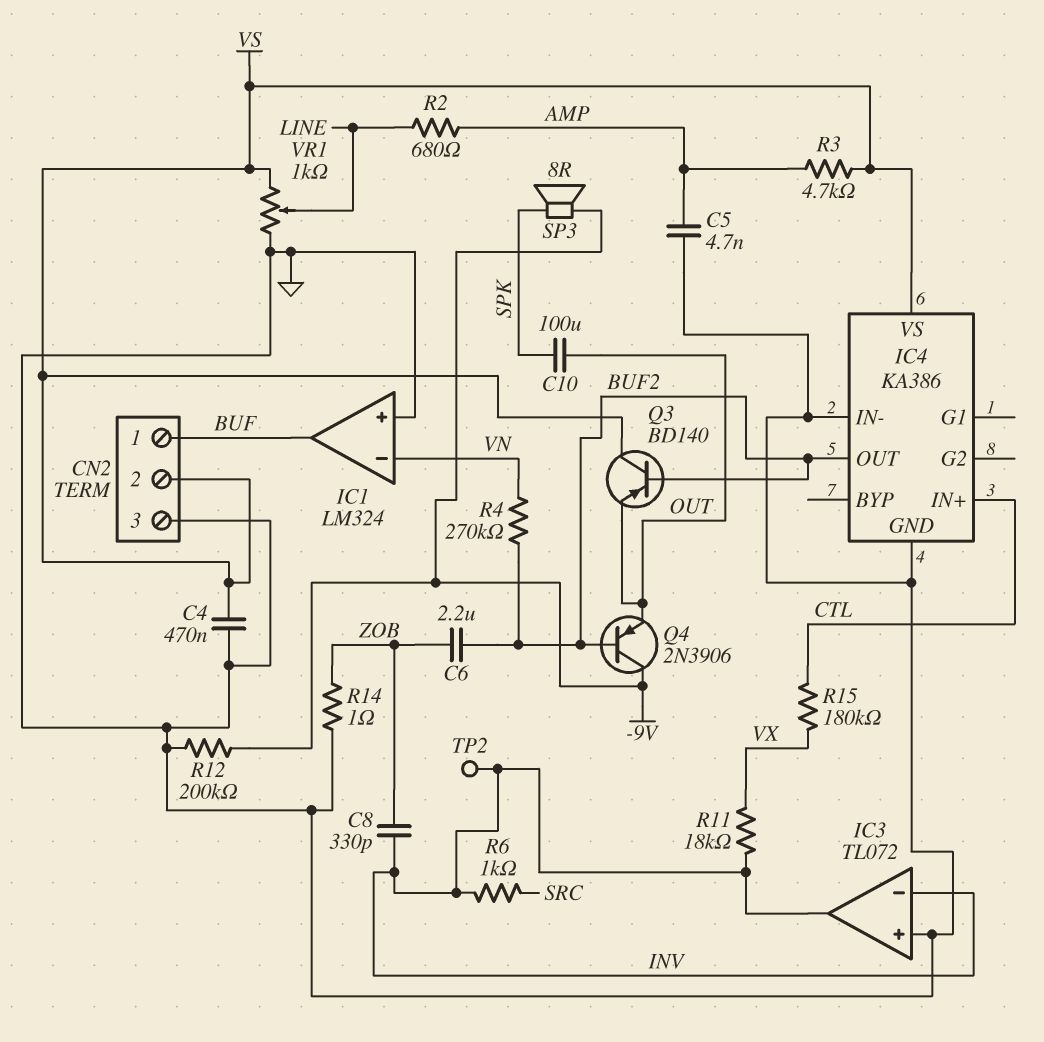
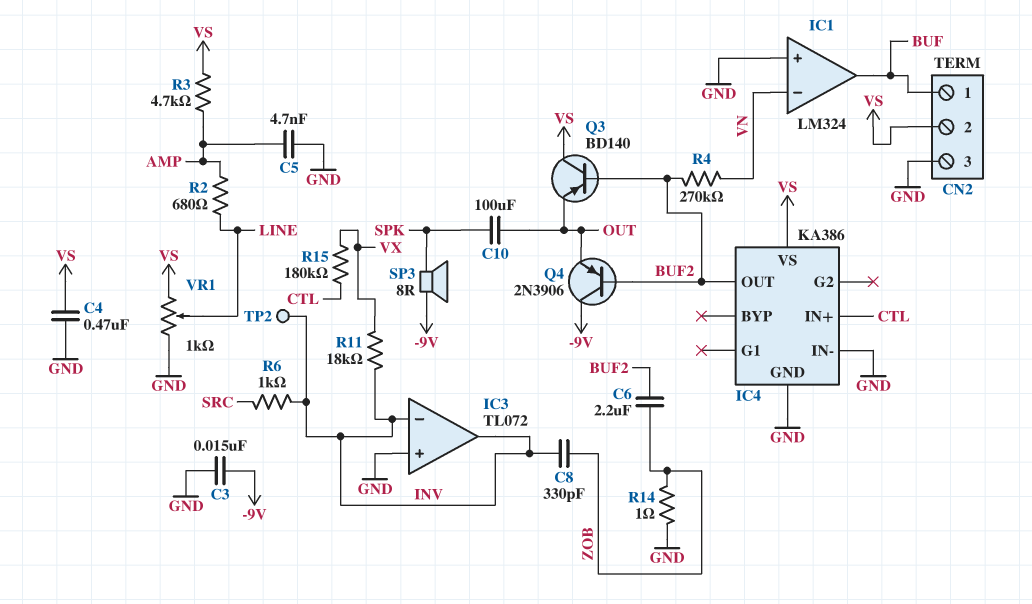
C3: none -> 15nF (-9V, GND)
R12: 200k (-9V, GND) -> none

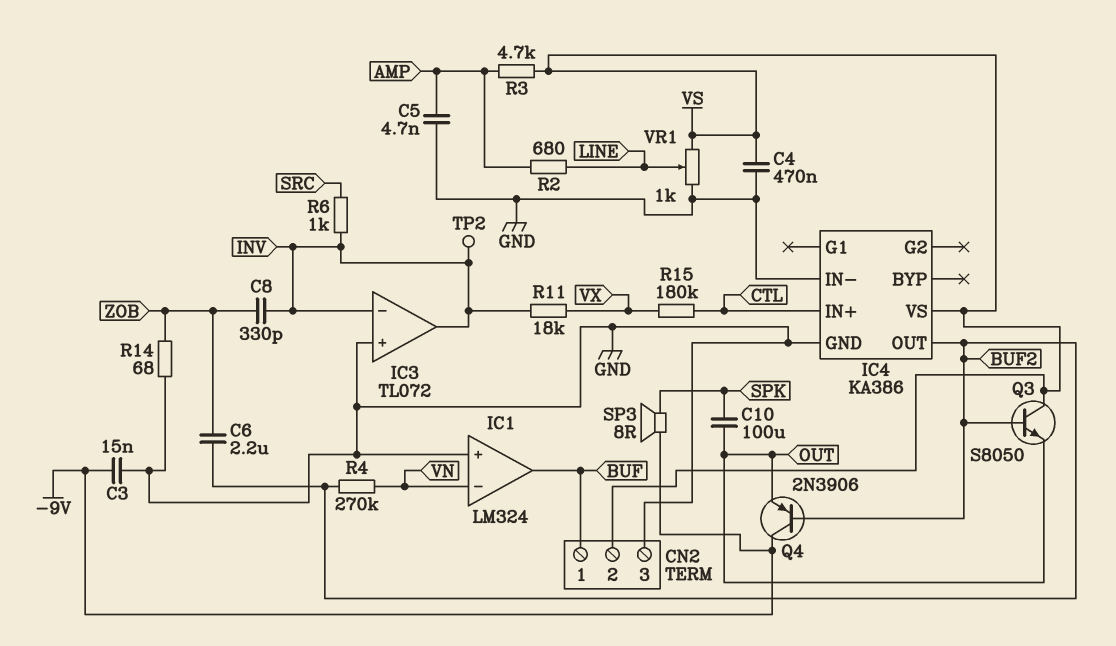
Q3: PNP BD140 (B BUF2, C VS, E OUT) -> NPN S8050 (B BUF2, C VS, E OUT)
R14: 1 (GND, ZOB) -> 68 (GND, ZOB)

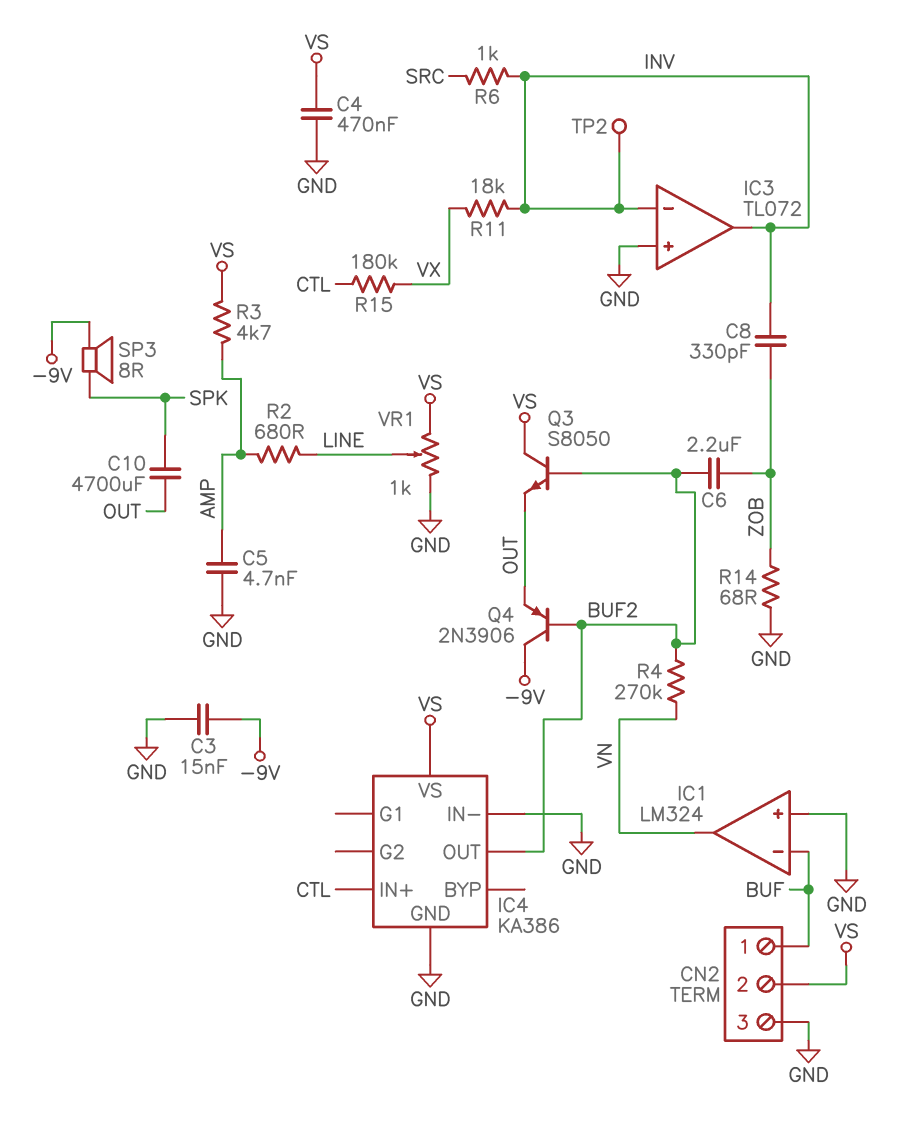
C10: 100uF (OUT, SPK) -> 4700uF (OUT, SPK)
IC1 pin in-: VN -> BUF
IC1 pin out: BUF -> VN

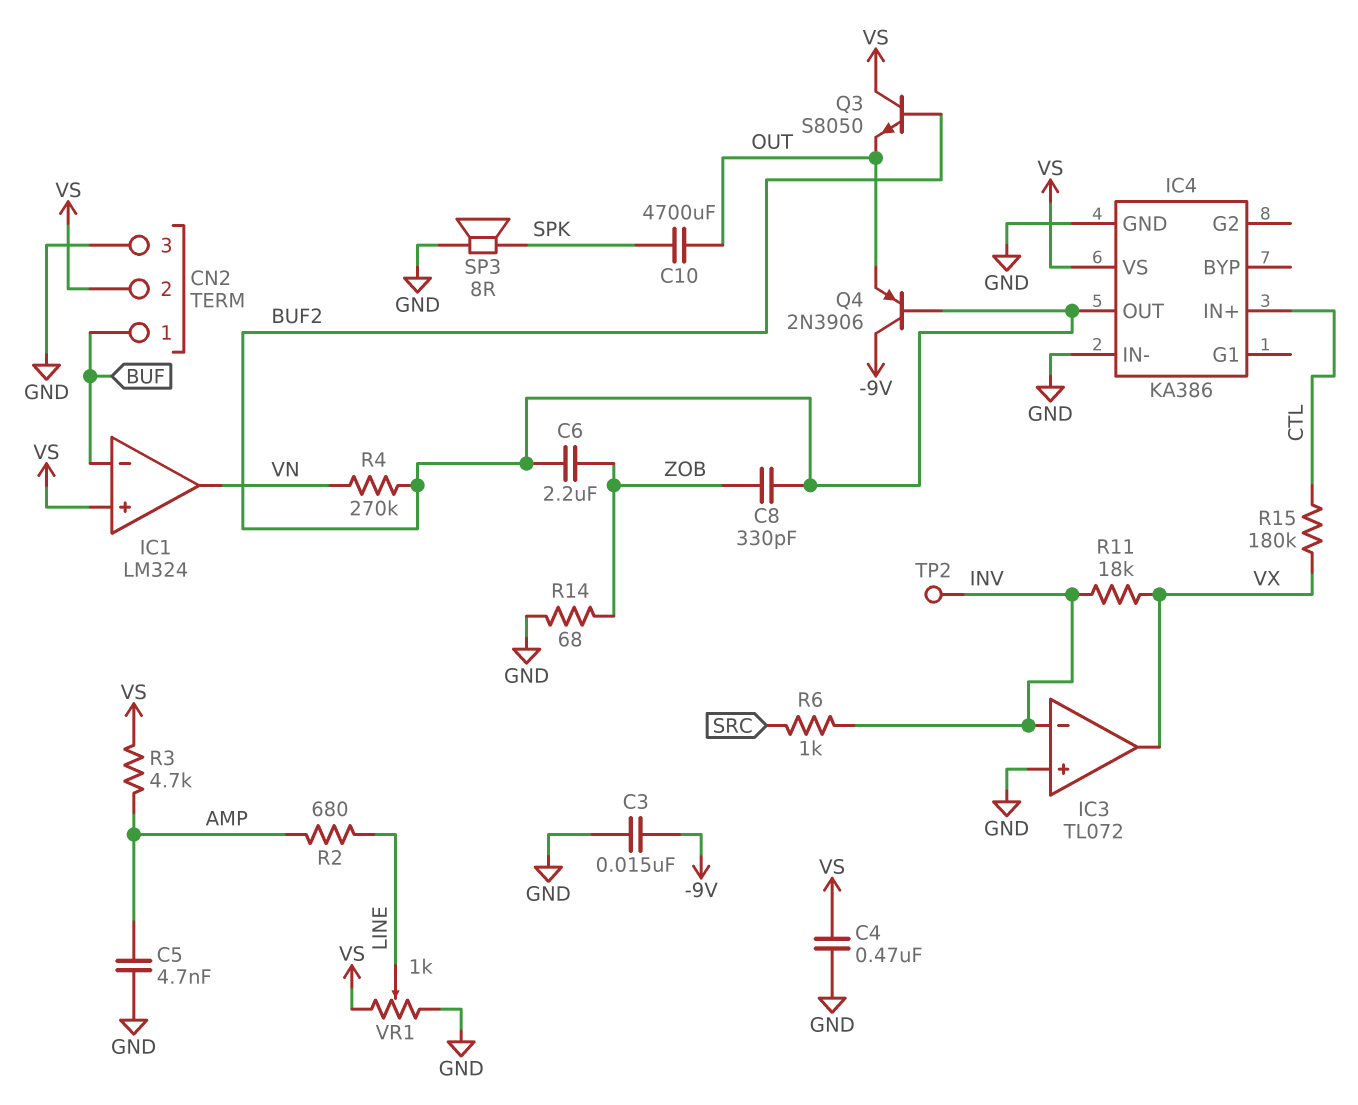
C8: 330pF (INV, ZOB) -> 330pF (BUF2, ZOB)
IC1 pin in+: GND -> VS
IC3 pin out: INV -> VX
SP3: speaker 8R (-9V, SPK) -> speaker 8R (GND, SPK)

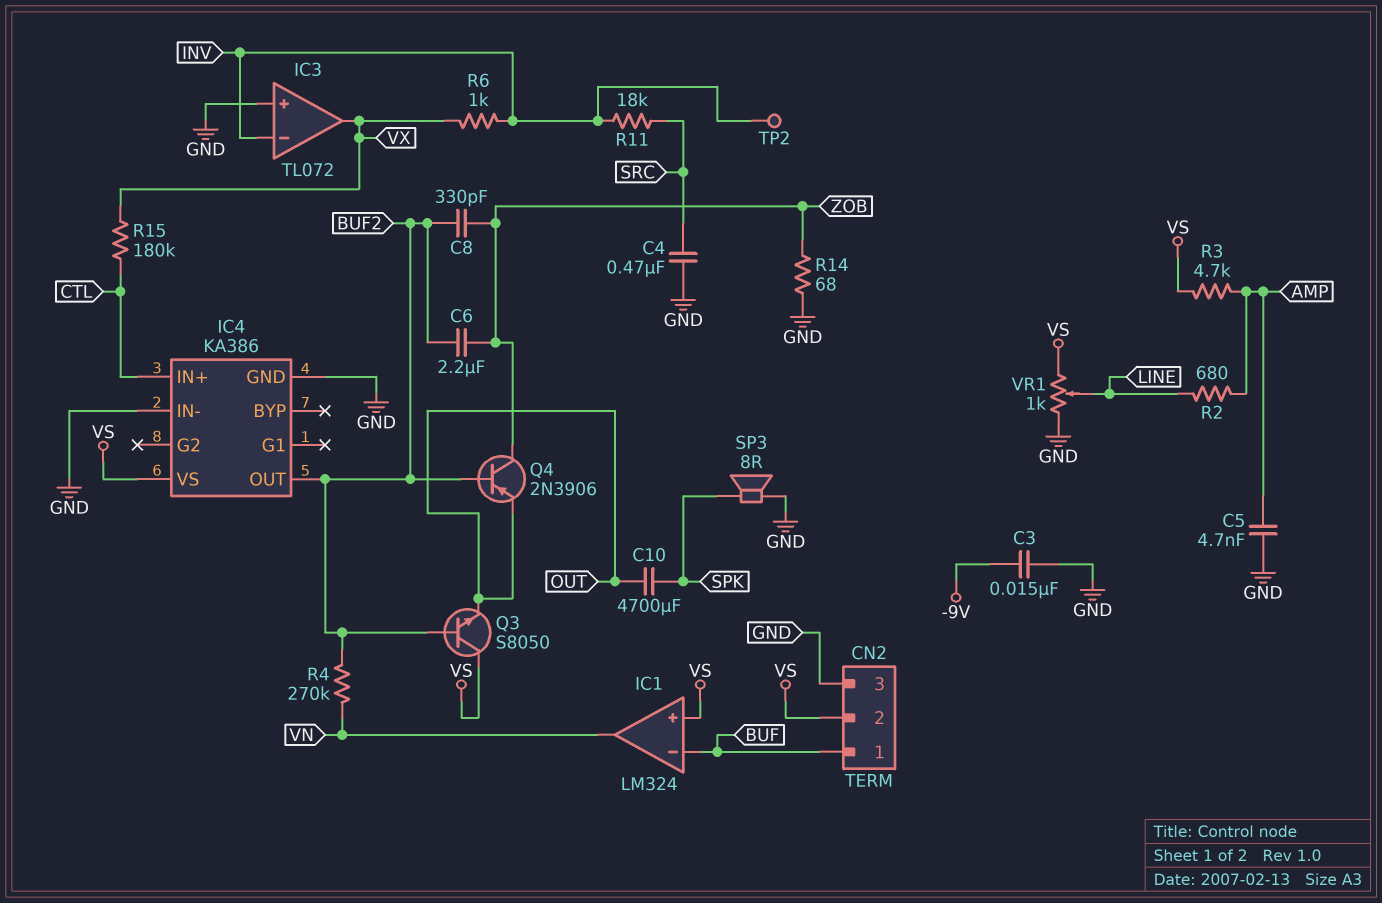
C4: 470nF (GND, VS) -> 470nF (GND, SRC)
Q4: PNP 2N3906 (B BUF2, C -9V, E OUT) -> PNP 2N3906 (B BUF2, C ZOB, E OUT)
R6: 1k (INV, SRC) -> 1k (INV, VX)
R11: 18k (INV, VX) -> 18k (INV, SRC)

